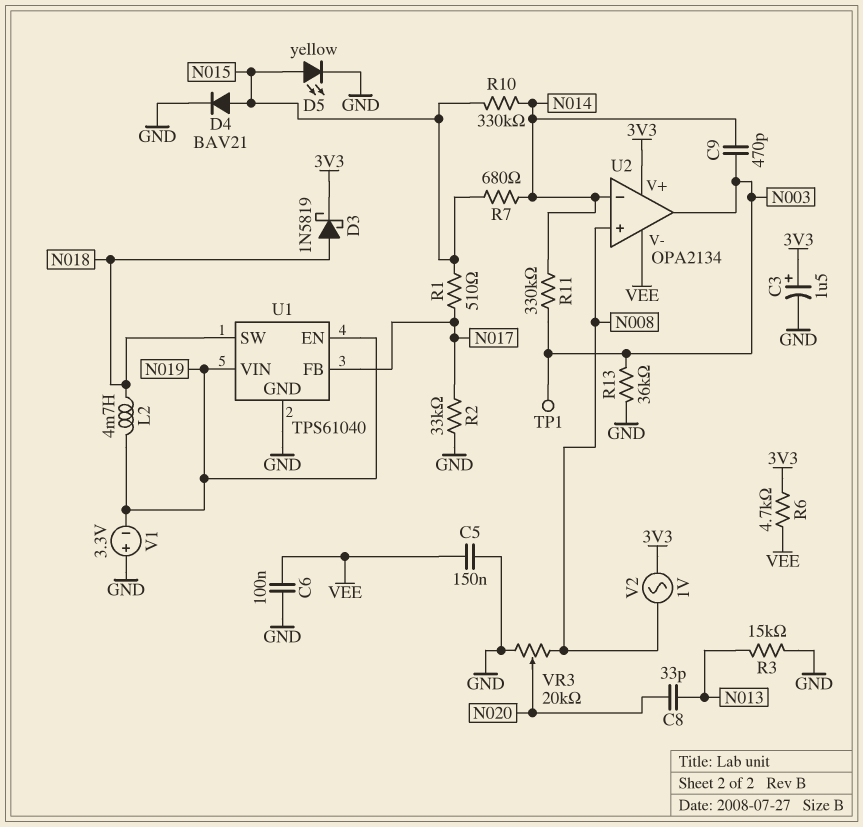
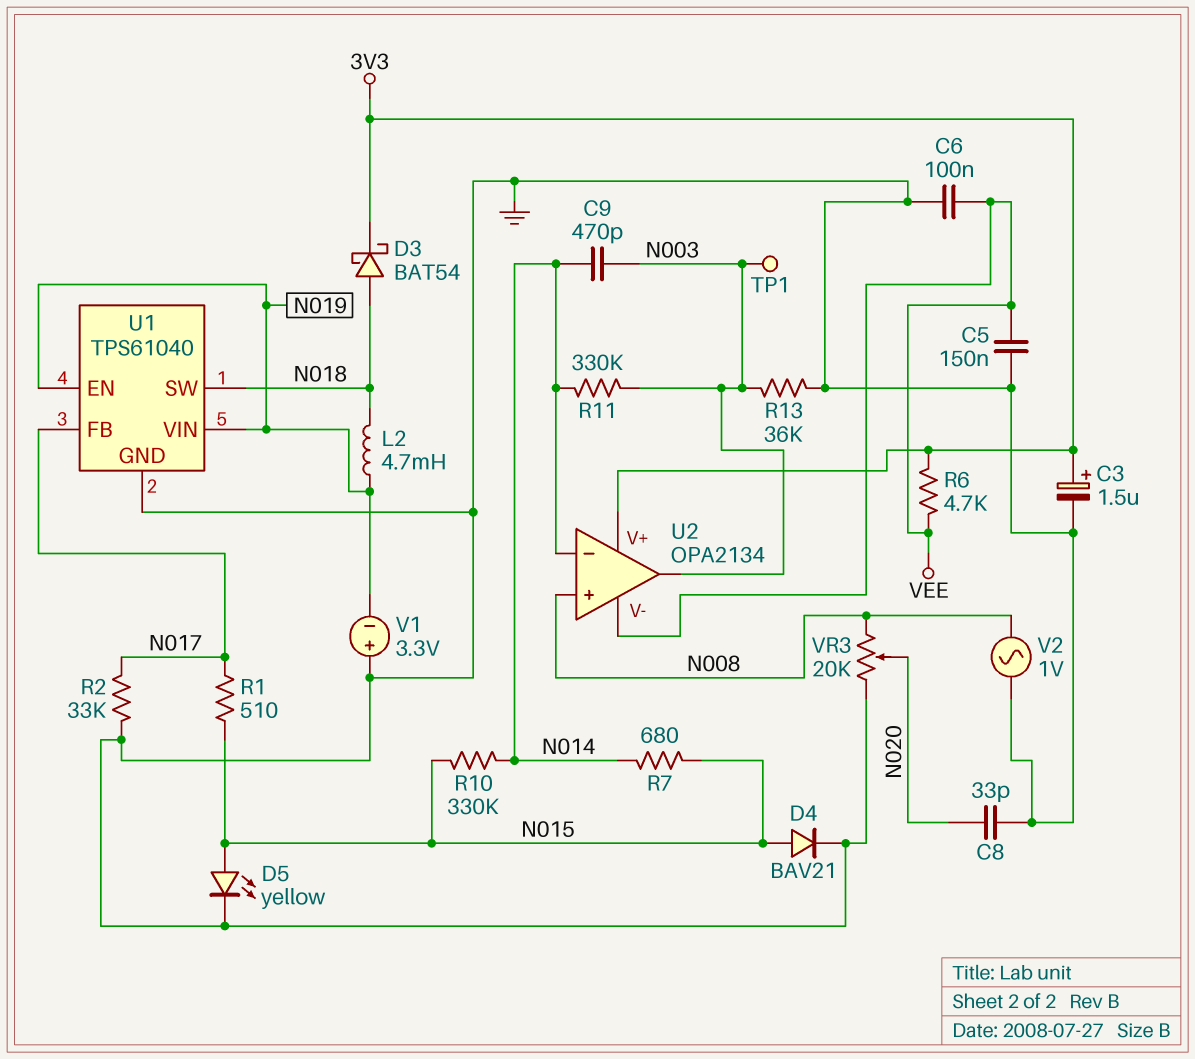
C8: 33pF (N013, N020) -> 33pF (GND, N020)
D3: schottky 1N5819 (A N018, K 3V3) -> schottky BAT54 (A N018, K 3V3)
R3: 15k (GND, N013) -> none
V2: AC 1V (3V3, N008) -> AC 1V (GND, N008)

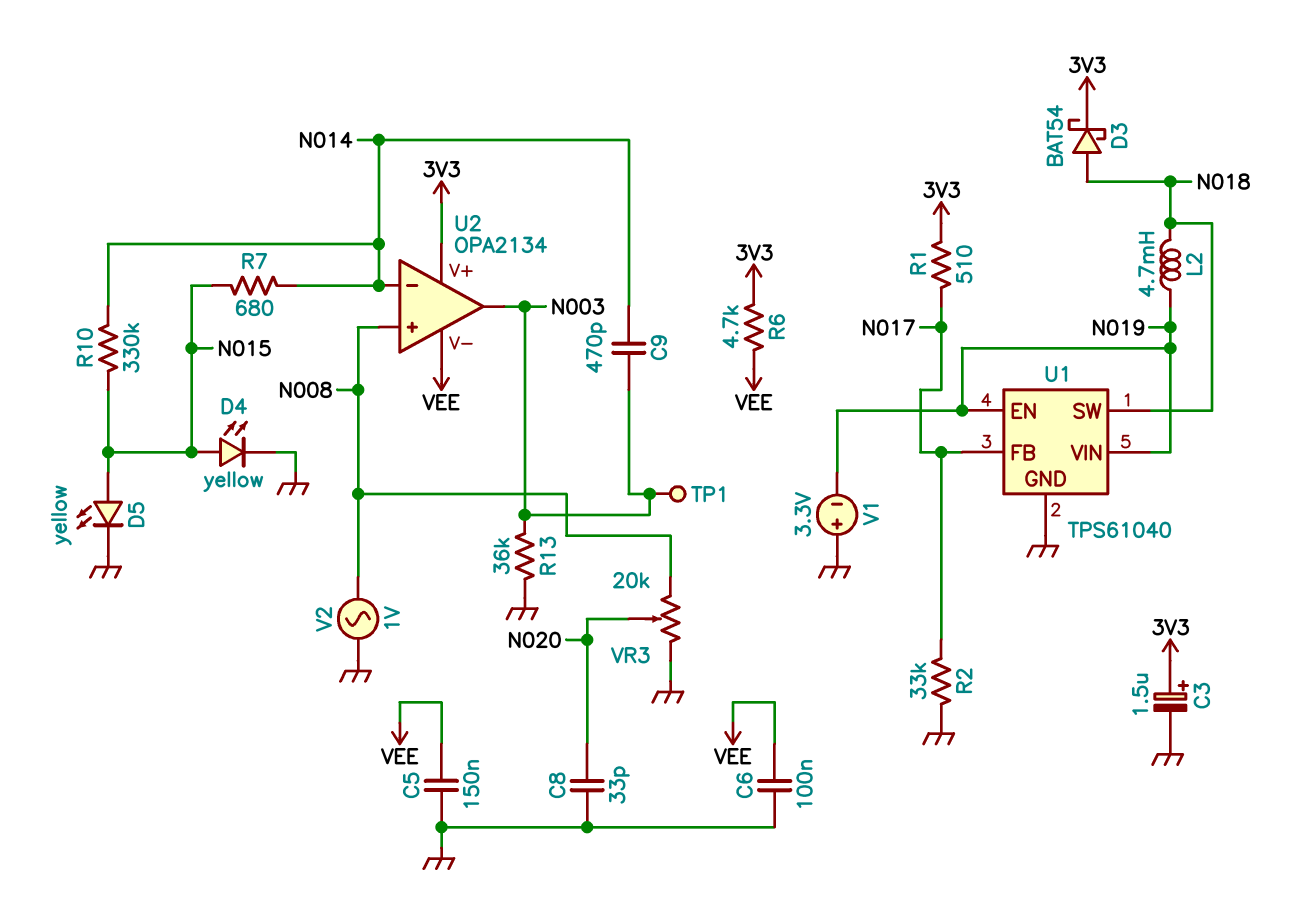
D4: diode BAV21 (A N015, K GND) -> LED yellow (A N015, K GND)
R1: 510 (N015, N017) -> 510 (3V3, N017)
R11: 330k (N003, N014) -> none

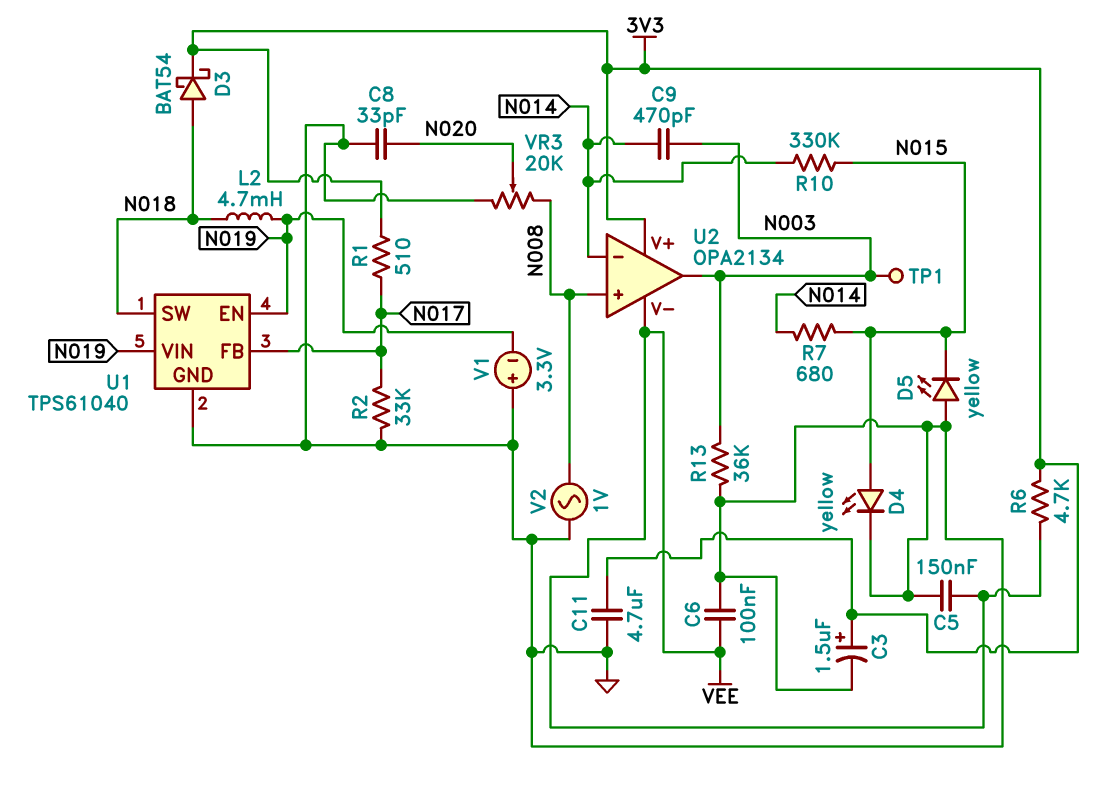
C11: none -> 4.7uF (3V3, GND)
D5: LED yellow (A N015, K GND) -> LED yellow (A GND, K N015)

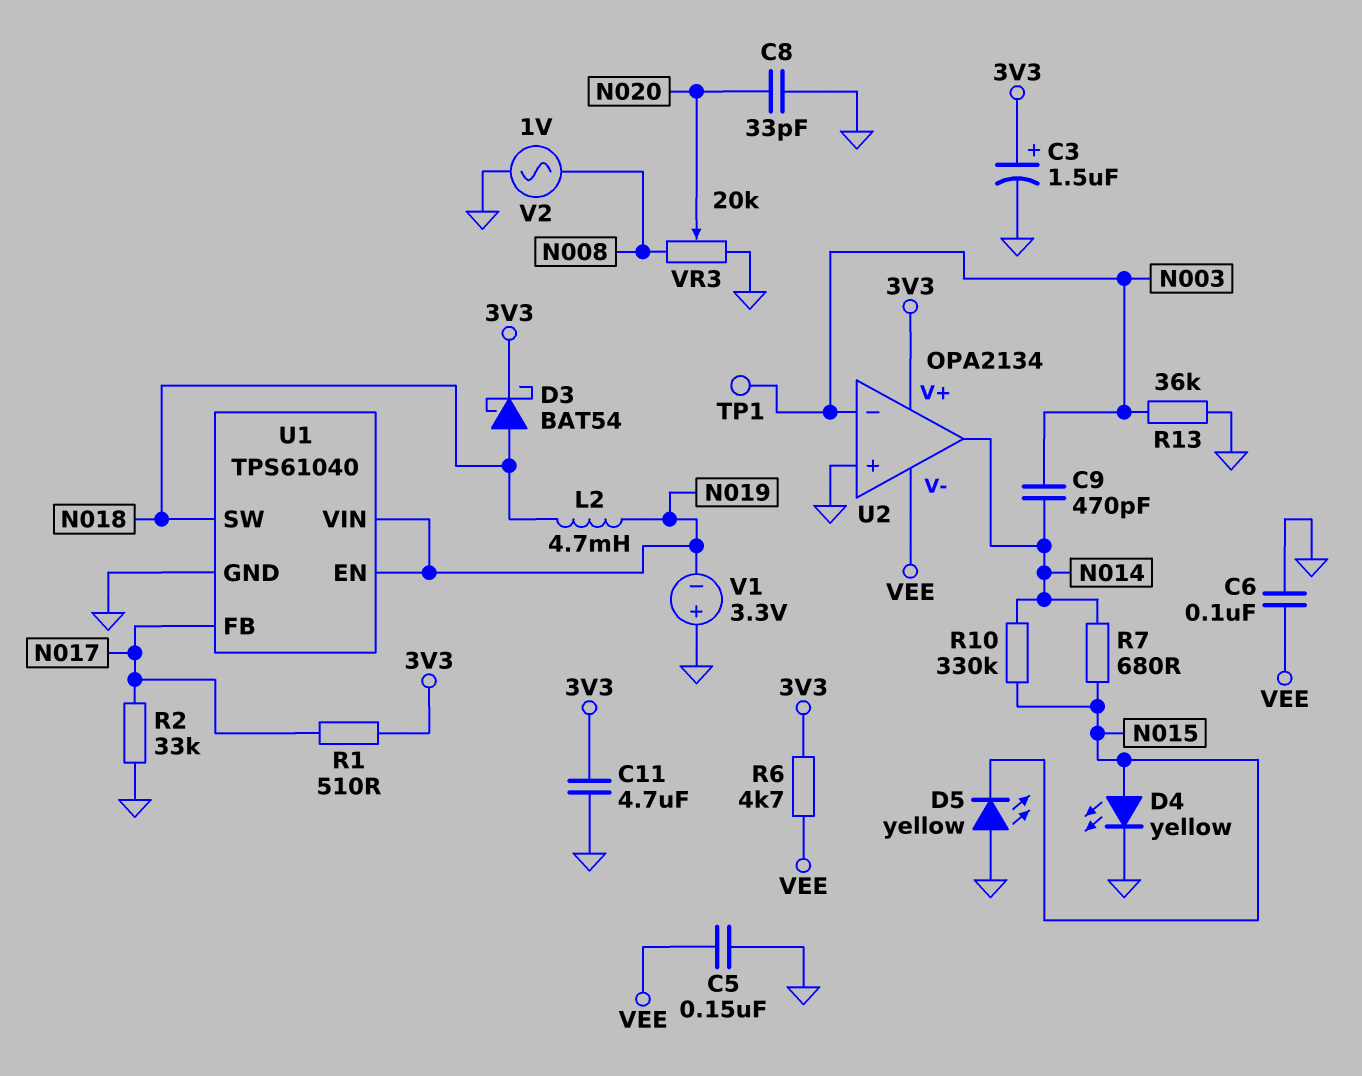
U2 pin in+: N008 -> GND
U2 pin in-: N014 -> N003
U2 pin out: N003 -> N014

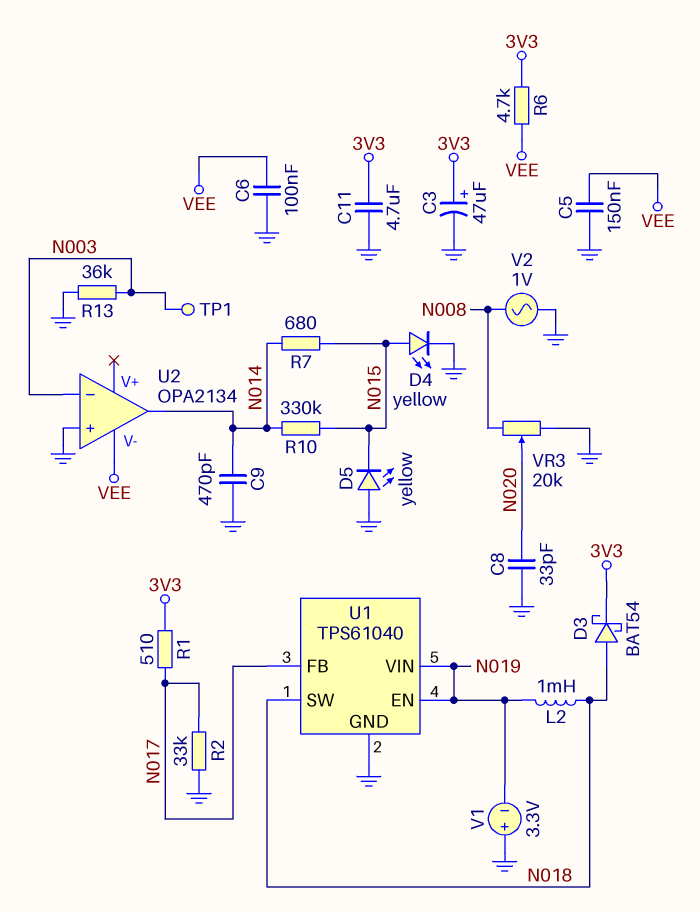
C3: 1.5uF (plus 3V3, minus GND) -> 47uF (plus 3V3, minus GND)
C9: 470pF (N003, N014) -> 470pF (GND, N014)
L2: 4.7mH (N018, N019) -> 1mH (N018, N019)
U2 pin V+: 3V3 -> none

